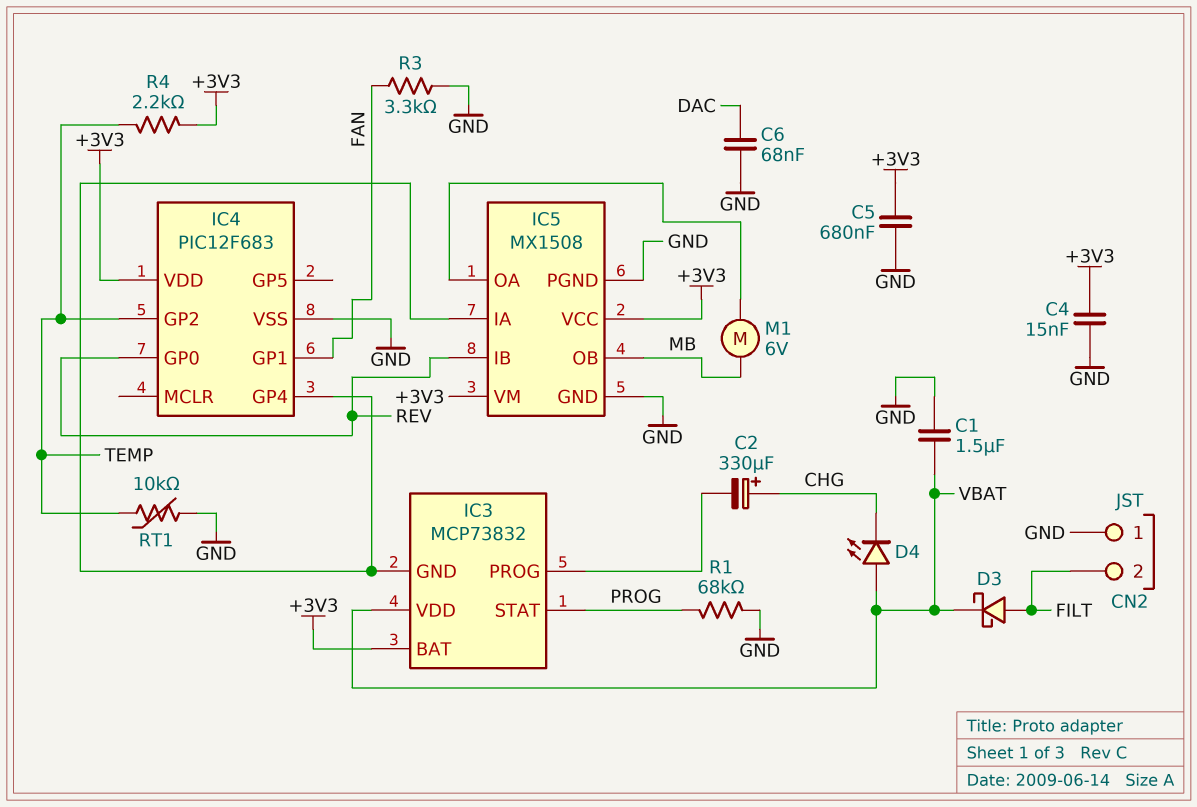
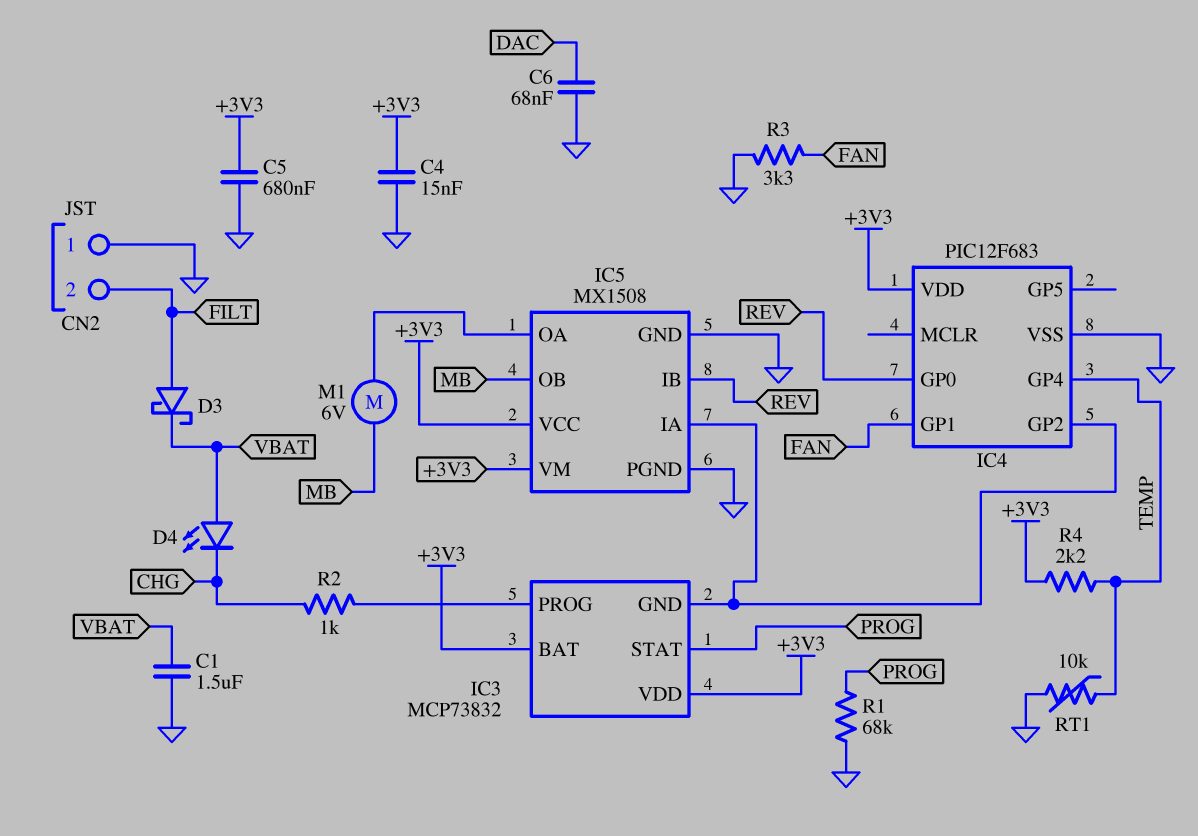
C2: 330uF (plus CHG, minus IC3/PROG) -> none
IC3 pin VDD: VBAT -> +3V3
IC4 pin GP2: TEMP -> IC3/GND
IC4 pin GP4: IC3/GND -> TEMP
R2: none -> 1k (CHG, IC3/PROG)

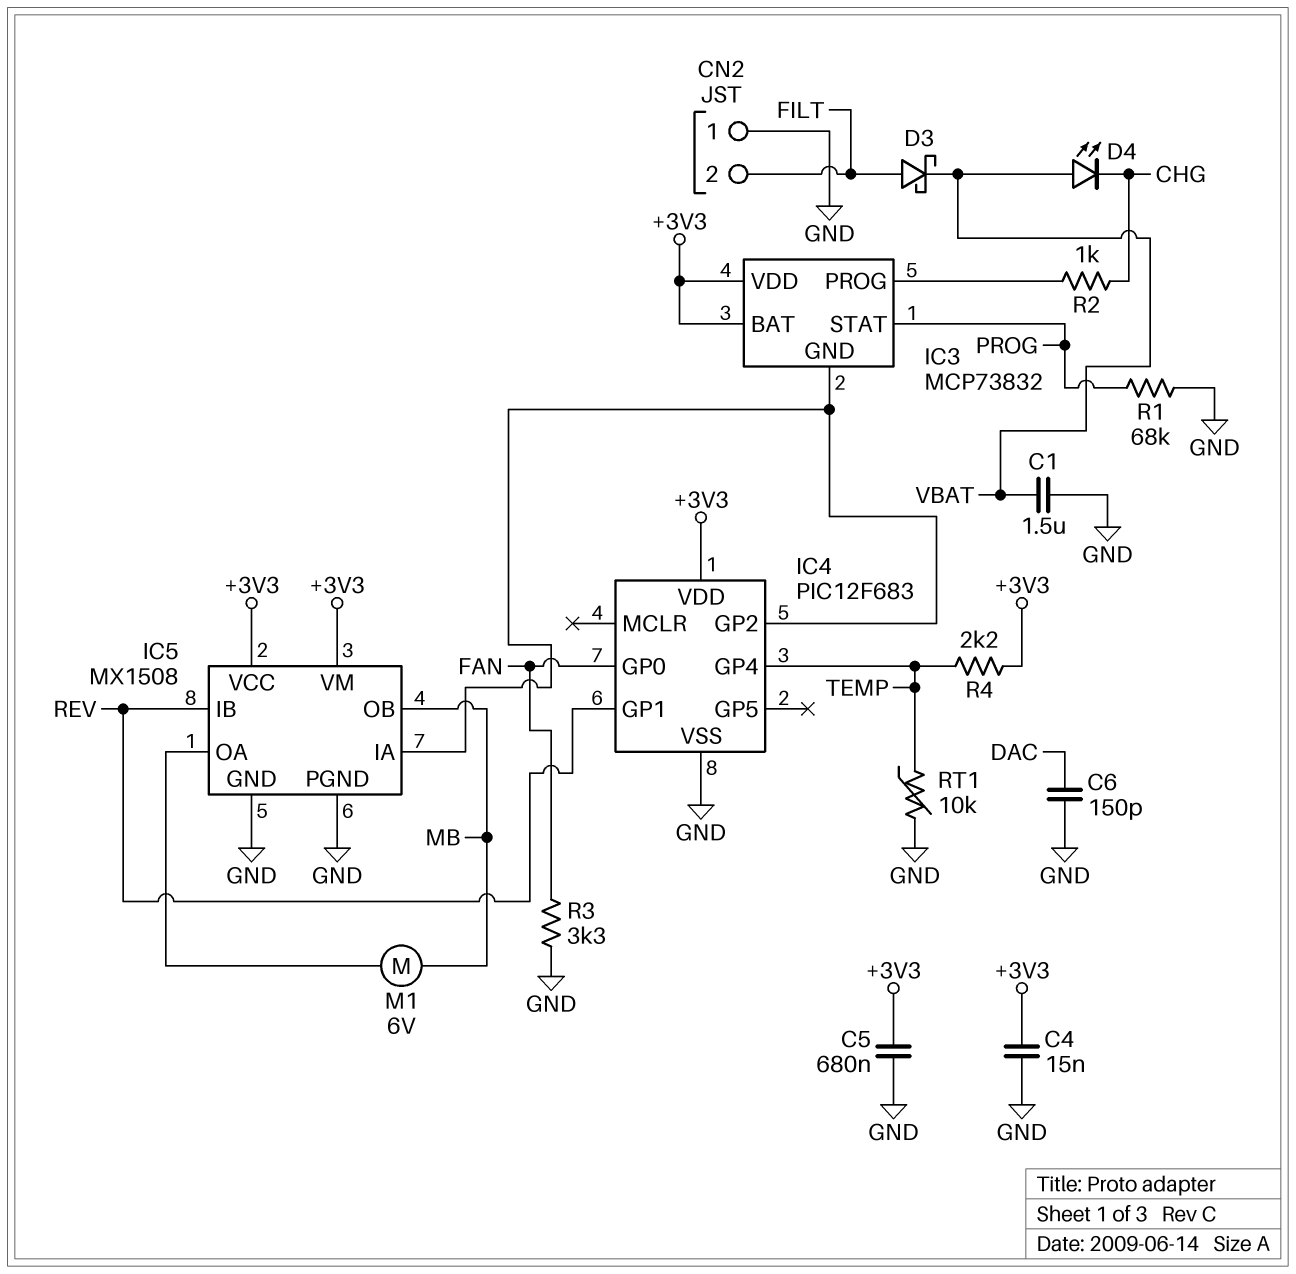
C6: 68nF (DAC, GND) -> 150pF (DAC, GND)
IC4 pin GP0: REV -> FAN
IC4 pin GP1: FAN -> REV

